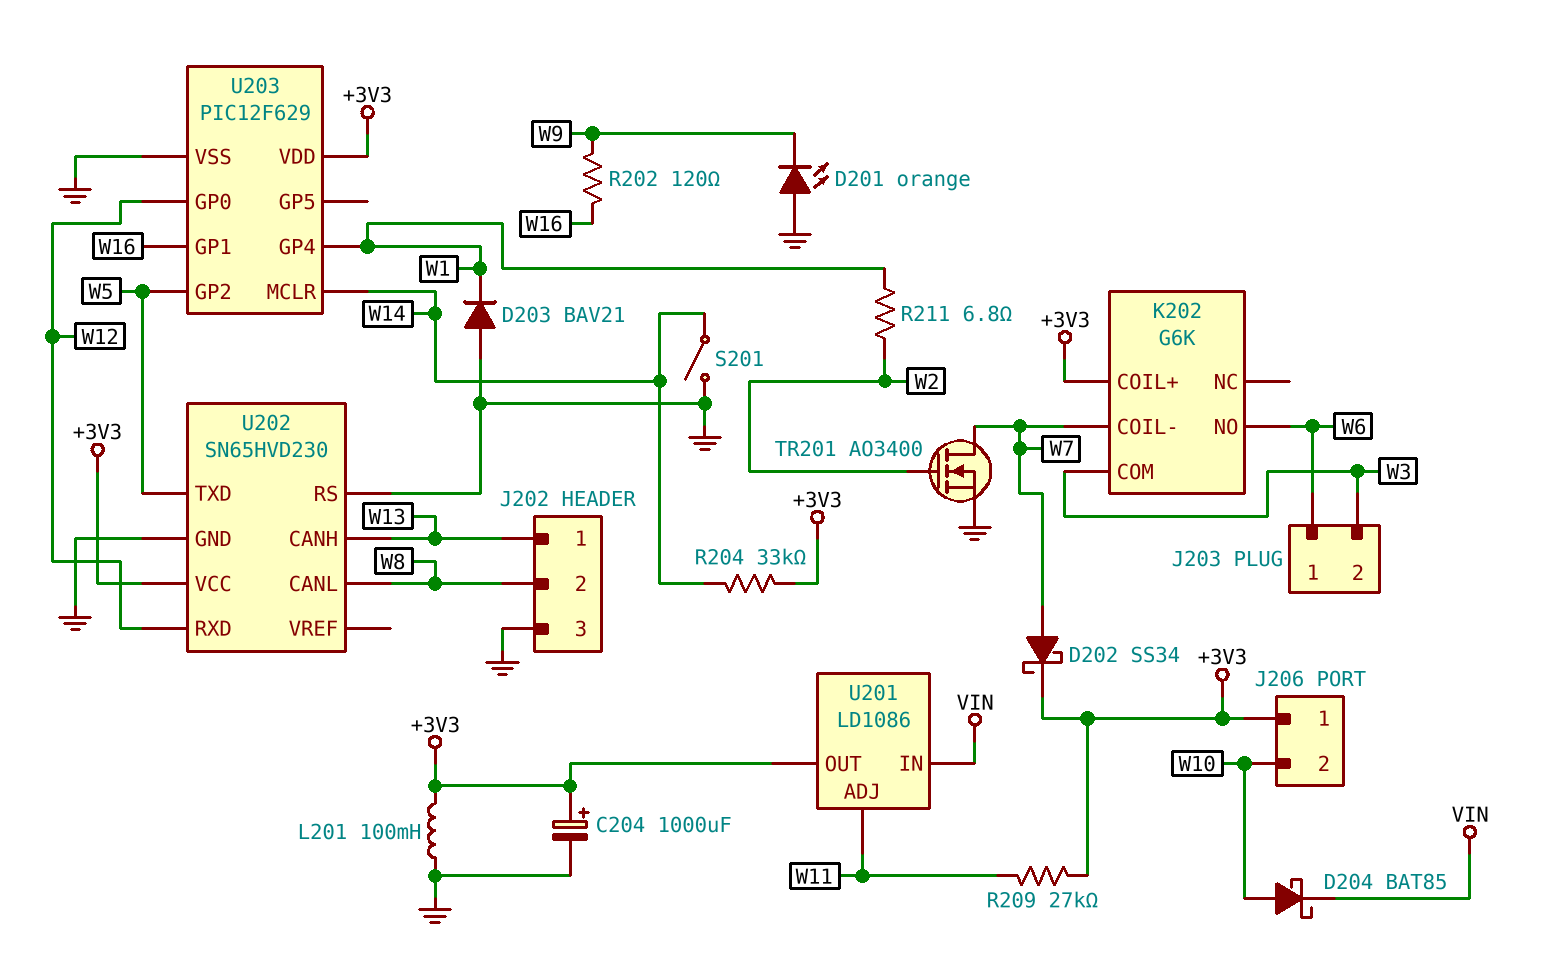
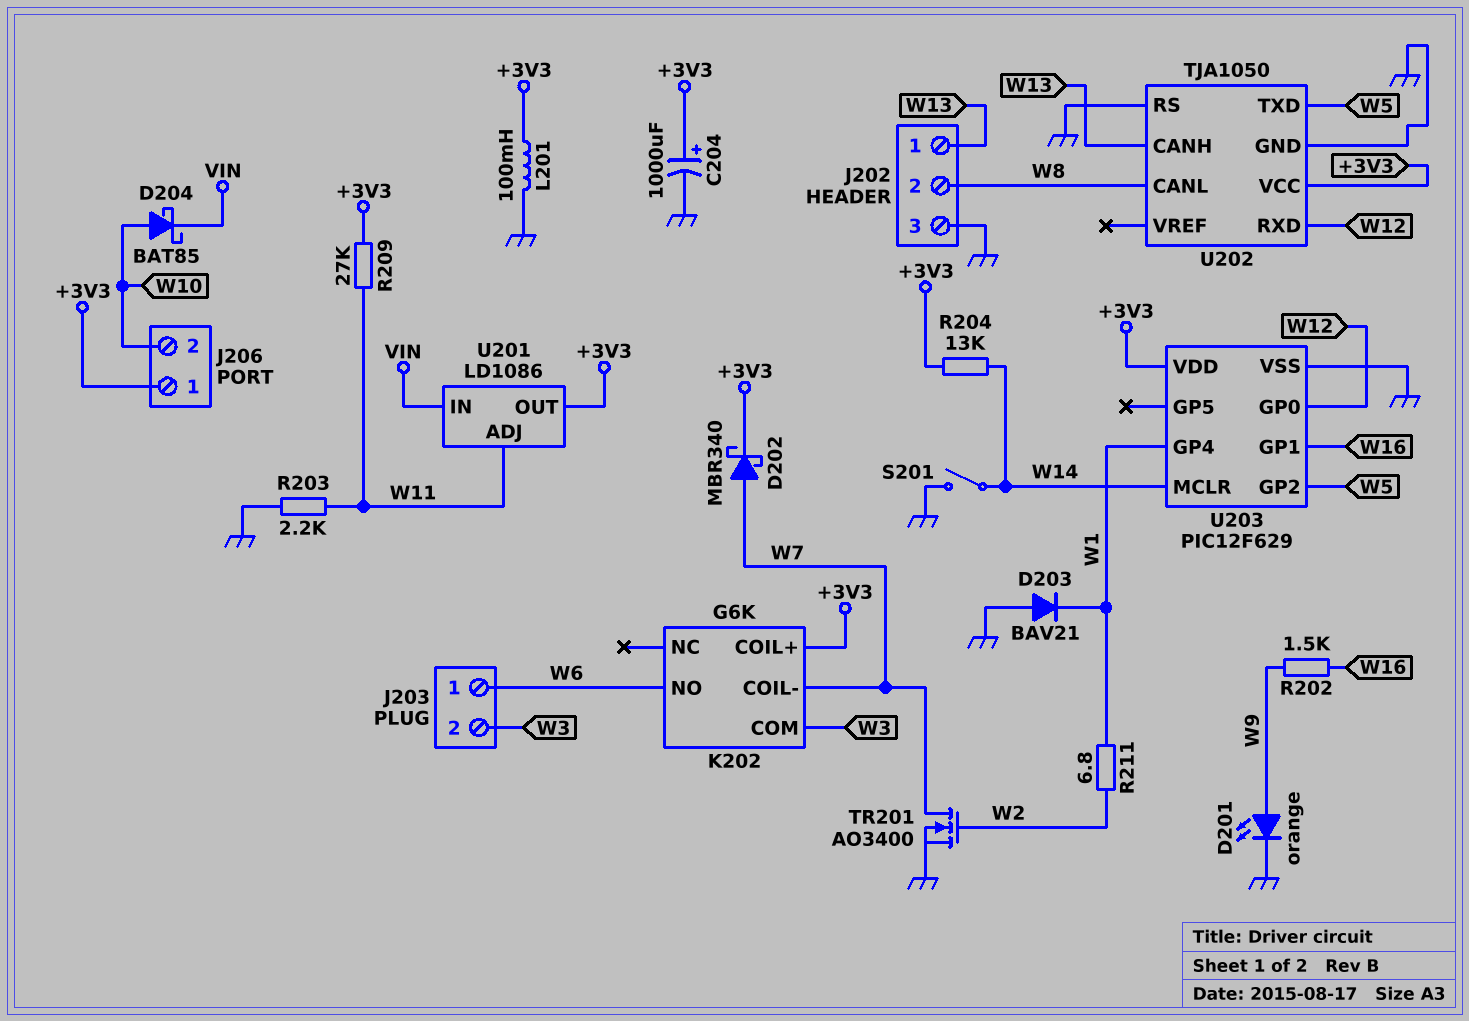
D201: LED orange (A GND, K W9) -> LED orange (A W9, K GND)
D202: schottky SS34 (A W7, K +3V3) -> schottky MBR340 (A W7, K +3V3)
R202: 120 (W9, W16) -> 1.5k (W9, W16)
R203: none -> 2.2k (GND, W11)
R204: 33k (+3V3, W14) -> 13k (+3V3, W14)
U202: SN65HVD230 -> TJA1050

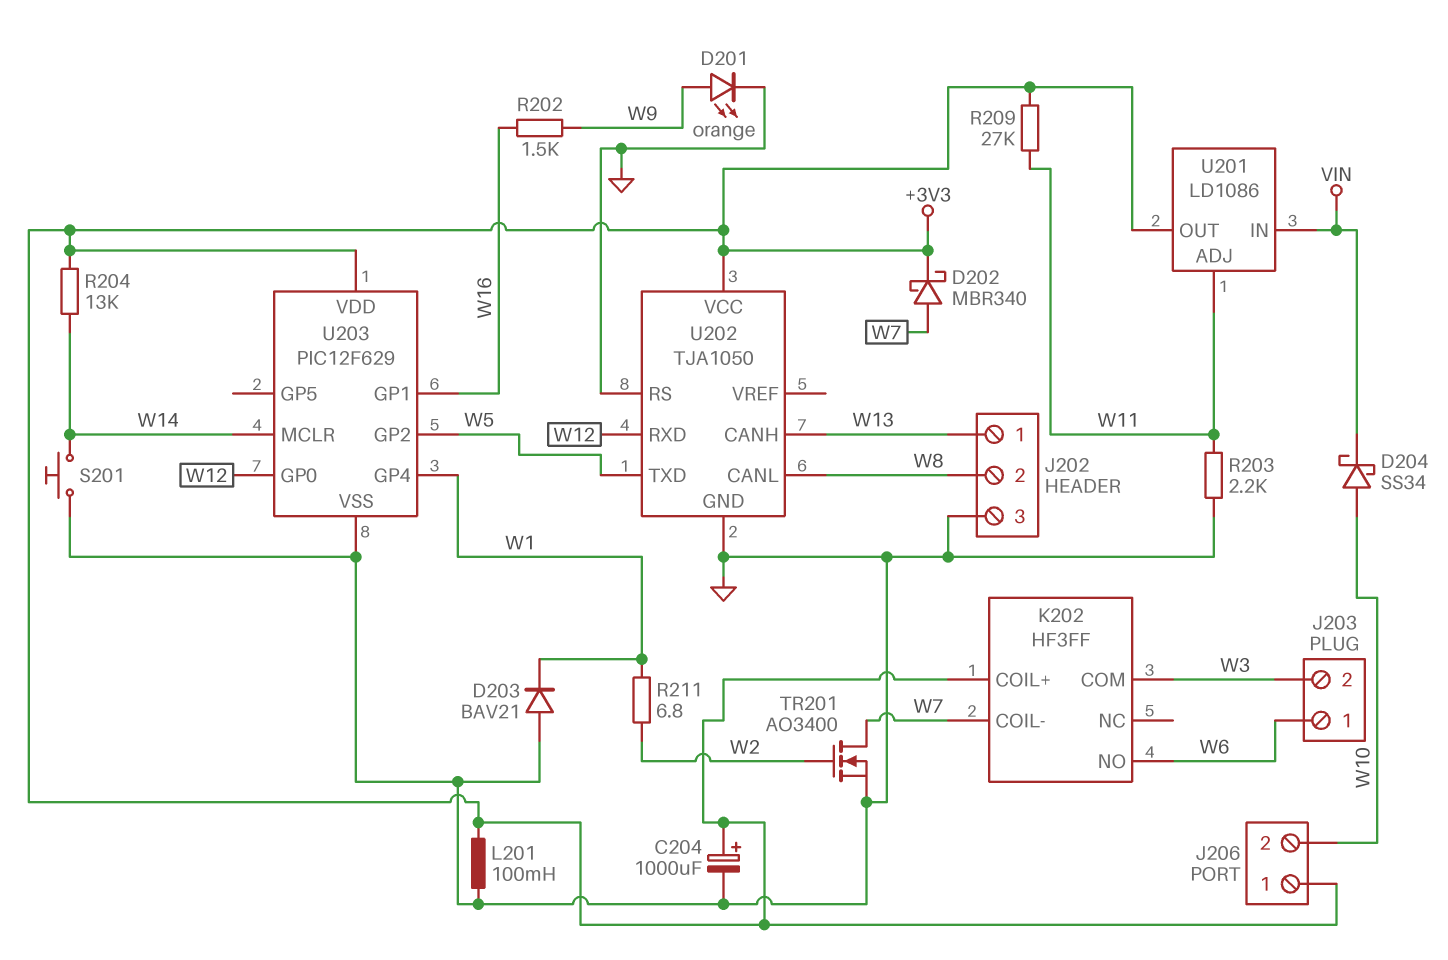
D204: schottky BAT85 (A W10, K VIN) -> schottky SS34 (A W10, K VIN)
K202: G6K -> HF3FF
S201: switch (GND, W14) -> button (GND, W14)

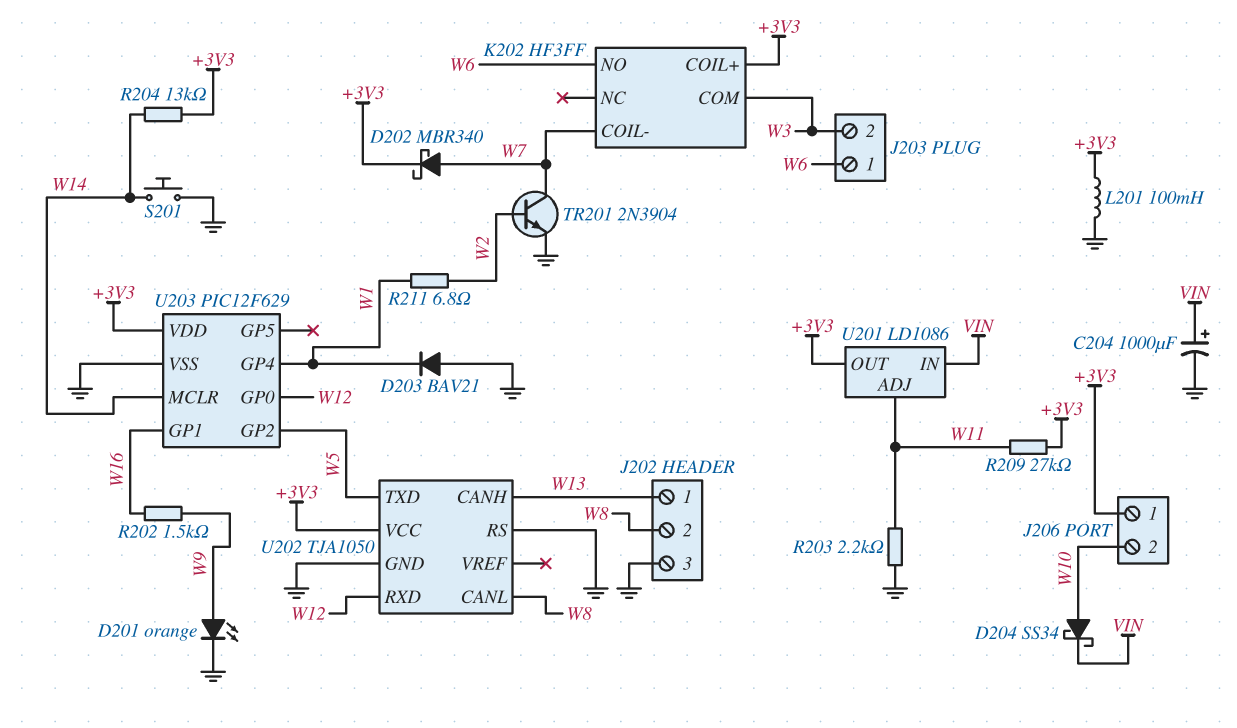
C204: 1000uF (plus +3V3, minus GND) -> 1000uF (plus VIN, minus GND)
TR201: NMOS AO3400 (G W2, D W7, S GND) -> NPN 2N3904 (B W2, C W7, E GND)

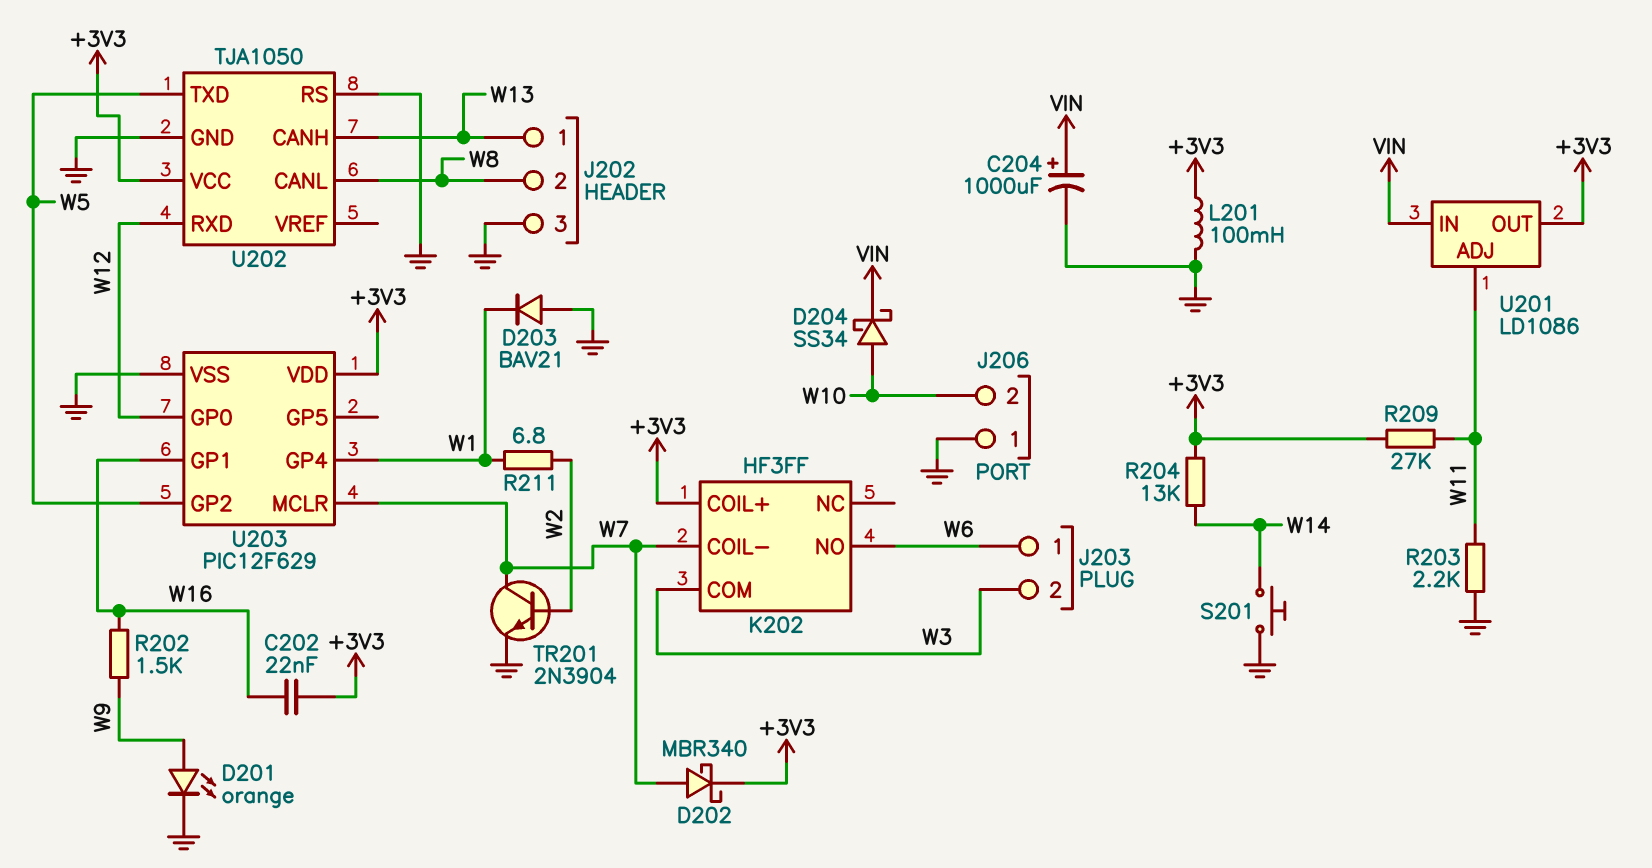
C202: none -> 22nF (+3V3, W16)
J206 pin 1: +3V3 -> GND
U203 pin MCLR: W14 -> W7

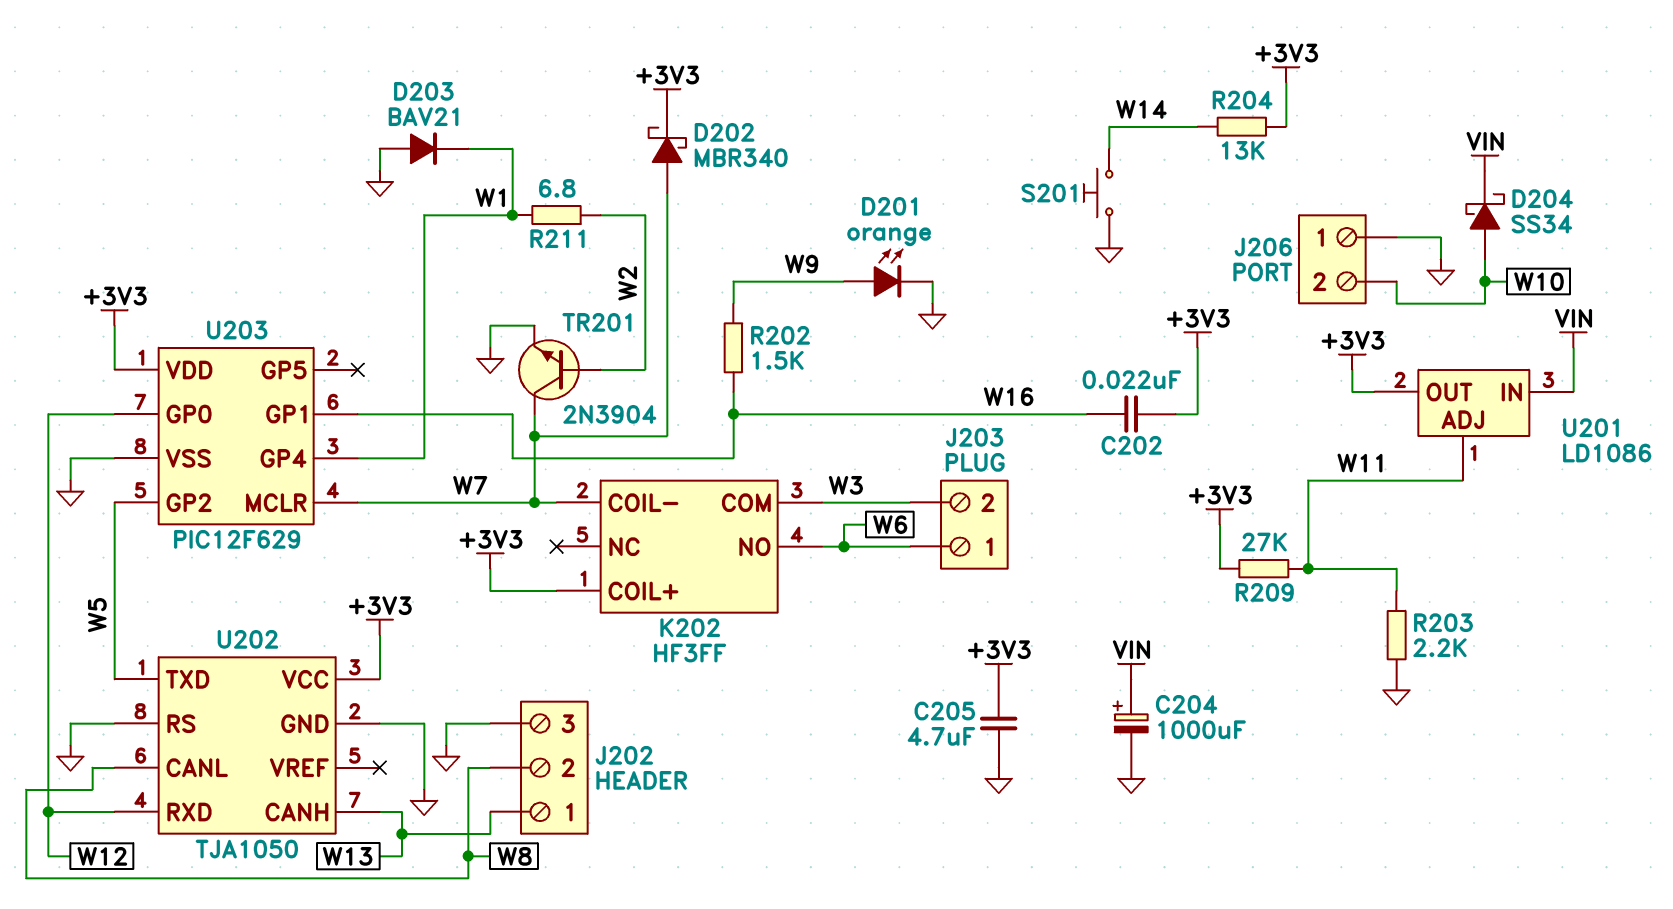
C205: none -> 4.7uF (+3V3, GND)
L201: 100mH (+3V3, GND) -> none

